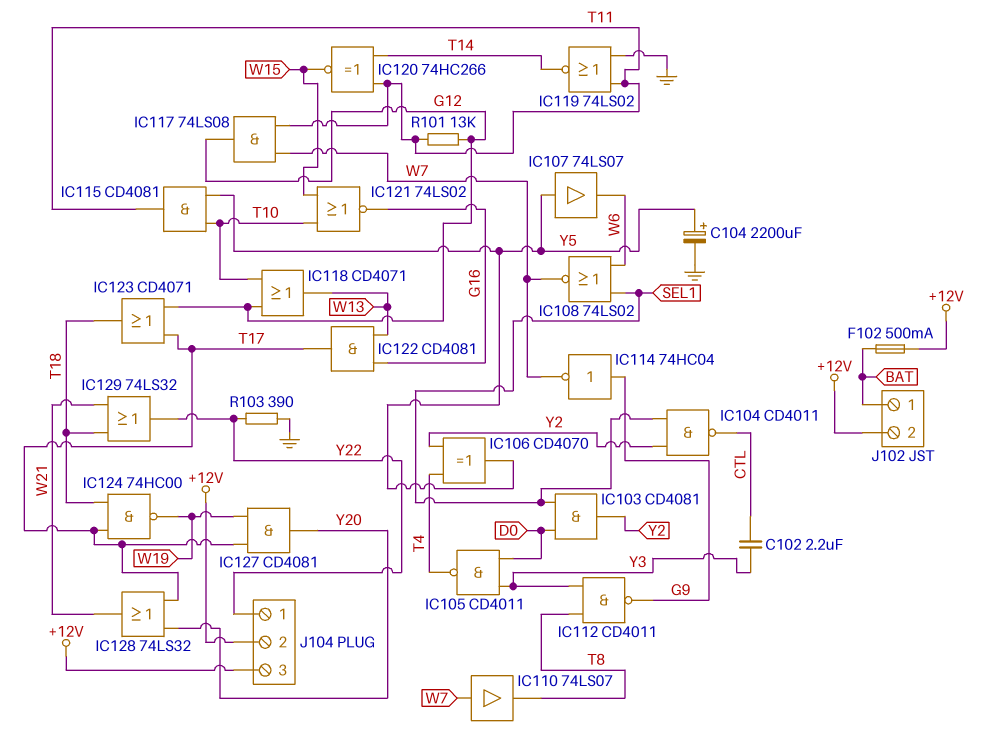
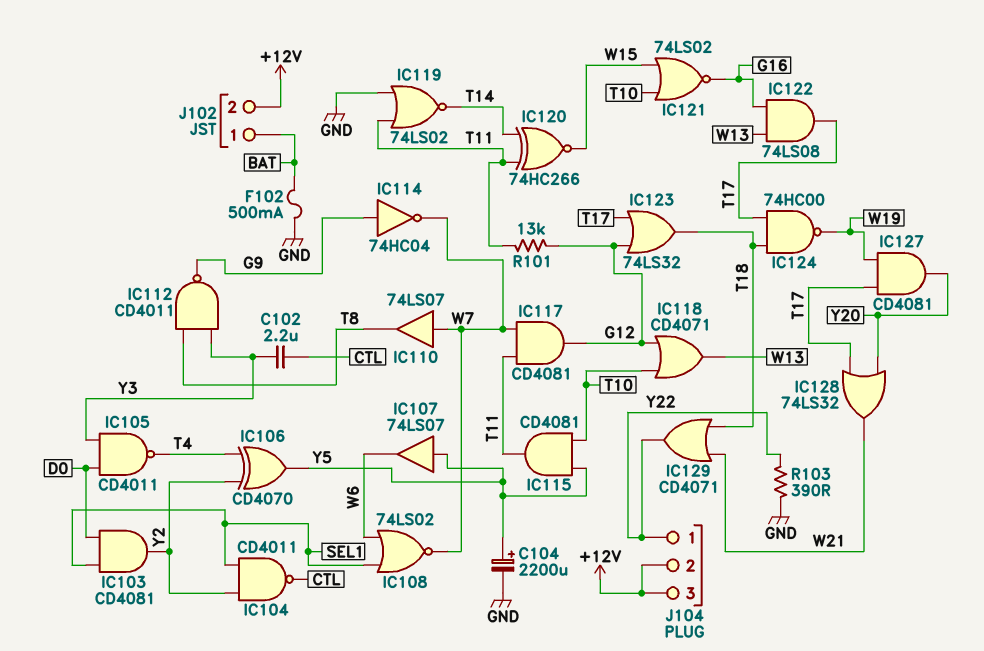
F102: 500mA (+12V, BAT) -> 500mA (BAT, GND)
IC117: AND 74LS08 (in T11, in W7, out G12) -> AND CD4081 (in T11, in W7, out G12)
IC122: AND CD4081 (in G16, in W13, out T17) -> AND 74LS08 (in G16, in W13, out T17)
IC123: OR CD4071 (in G12, in T17, out T18) -> OR 74LS32 (in G12, in T17, out T18)
IC129: OR 74LS32 (in T18, in W21, out Y22) -> OR CD4071 (in T18, in W21, out Y22)

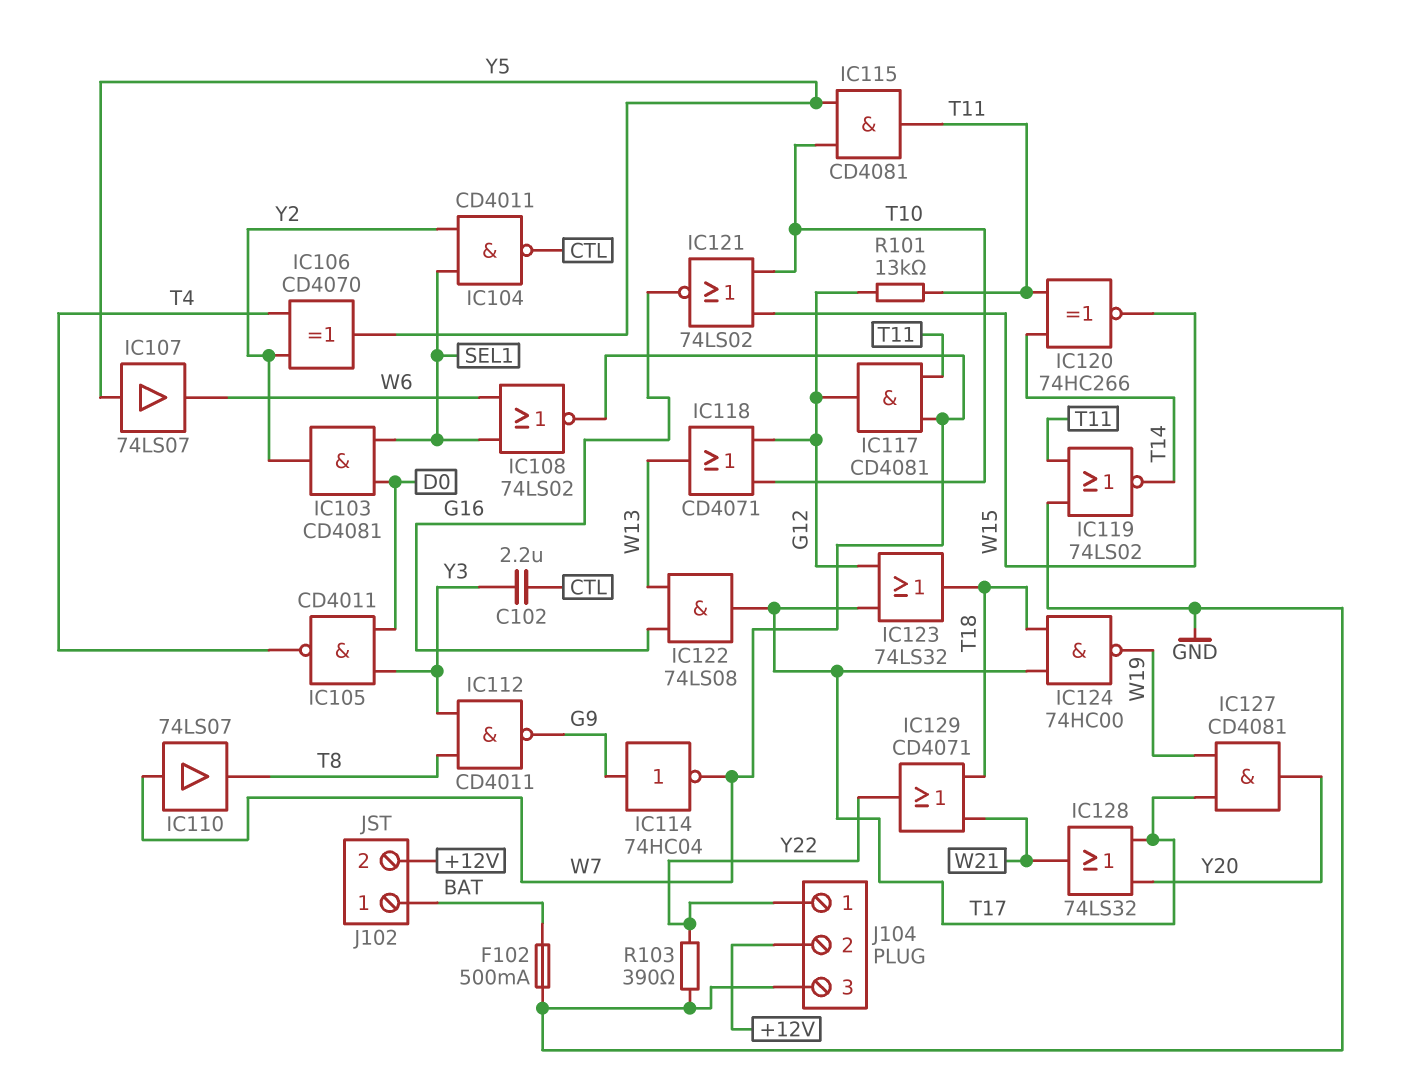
C104: 2200uF (plus Y5, minus GND) -> none
J104 pin 3: +12V -> GND

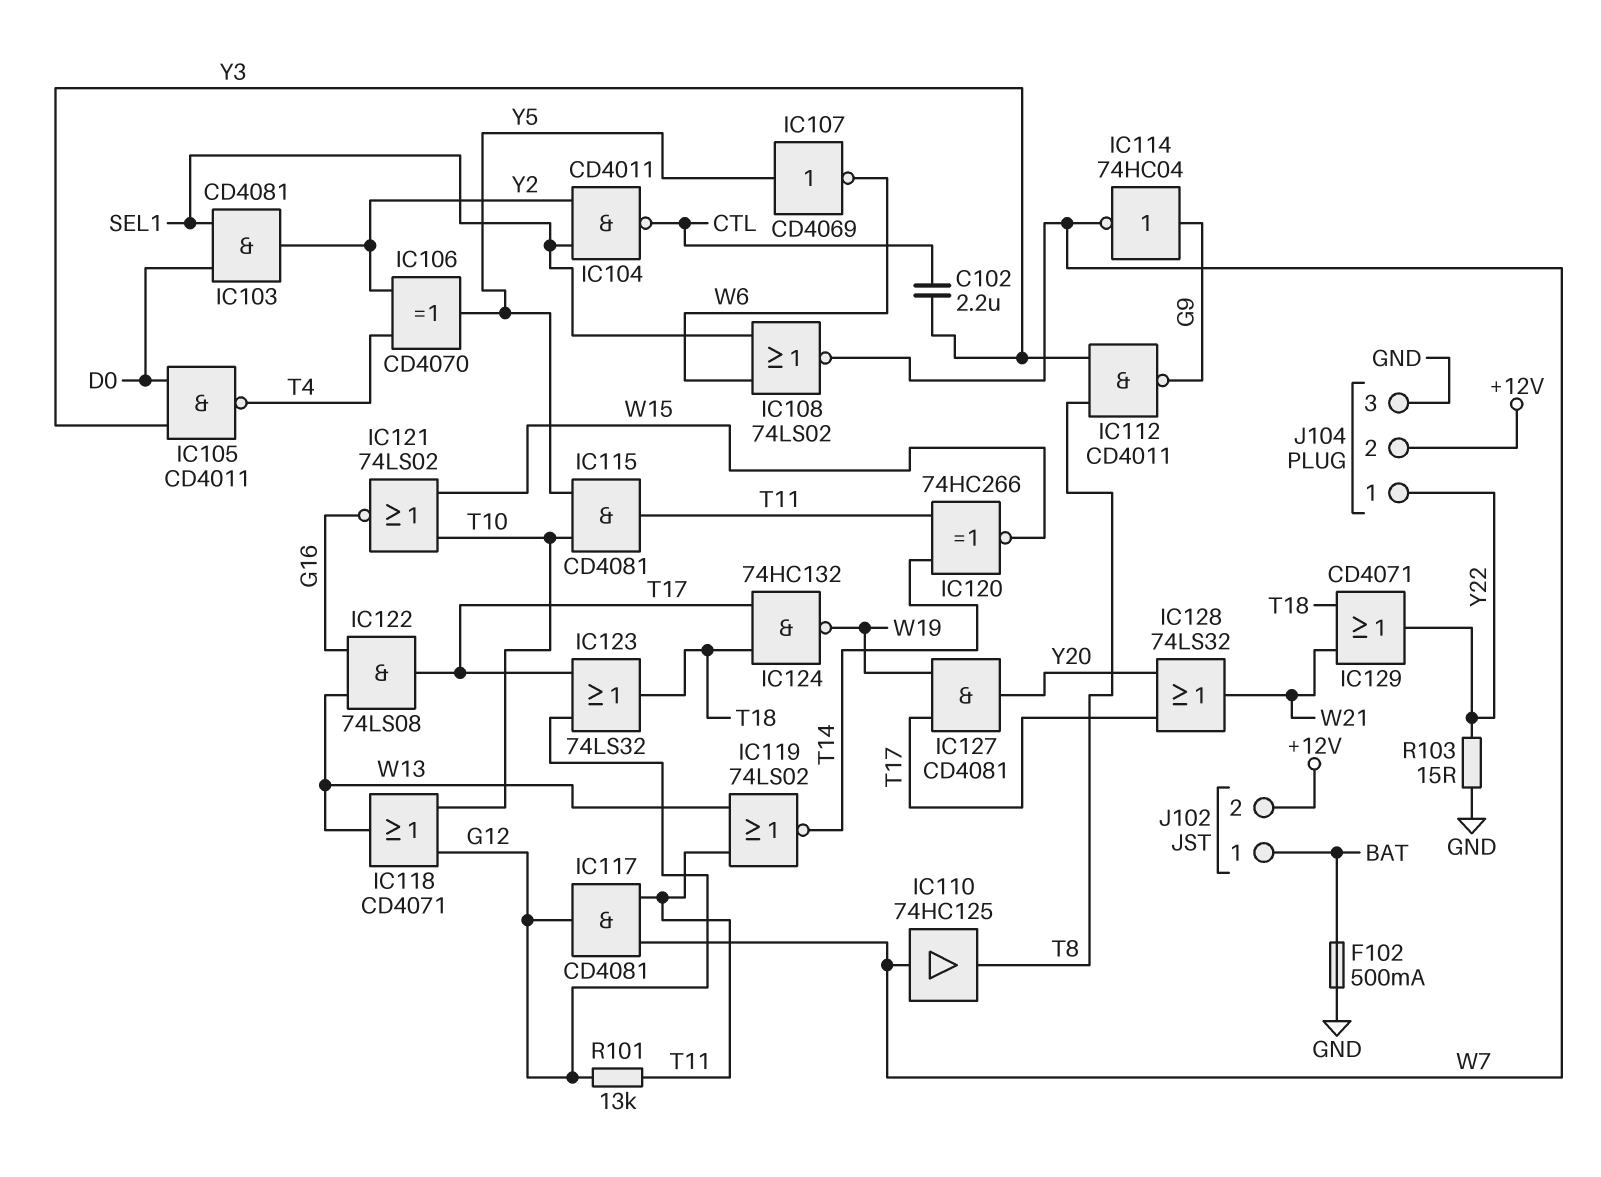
IC107: buffer 74LS07 (in Y5, out W6) -> NOT CD4069 (in Y5, out W6)
IC110: buffer 74LS07 (in W7, out T8) -> buffer 74HC125 (in W7, out T8)
IC119: NOR 74LS02 (in GND, in T11, out T14) -> NOR 74LS02 (in T11, in W13, out T14)
IC124: NAND 74HC00 (in T17, in T18, out W19) -> NAND 74HC132 (in T17, in T18, out W19)
R103: 390 (GND, Y22) -> 15 (GND, Y22)

